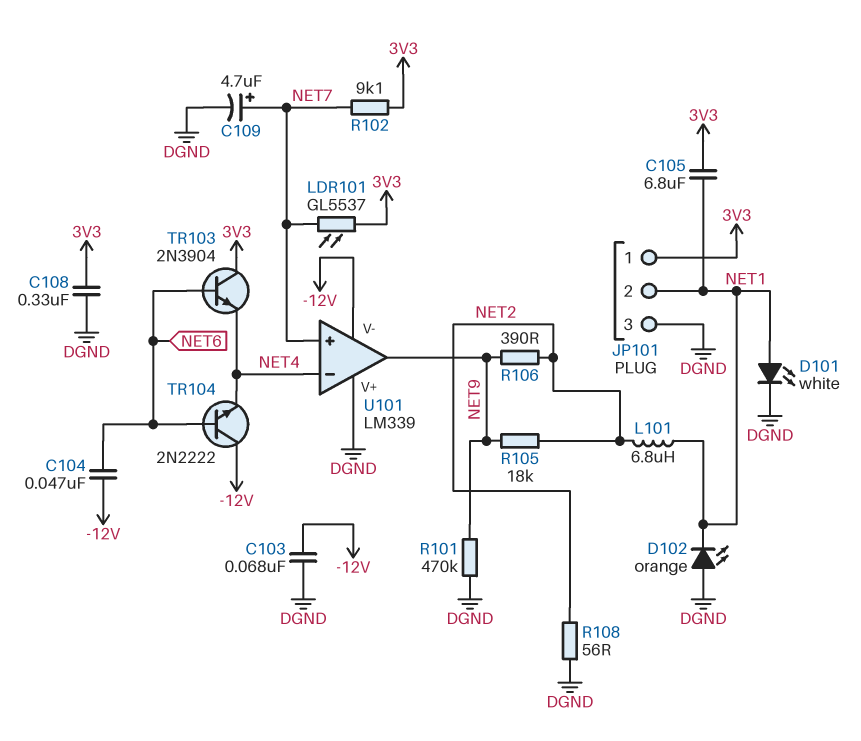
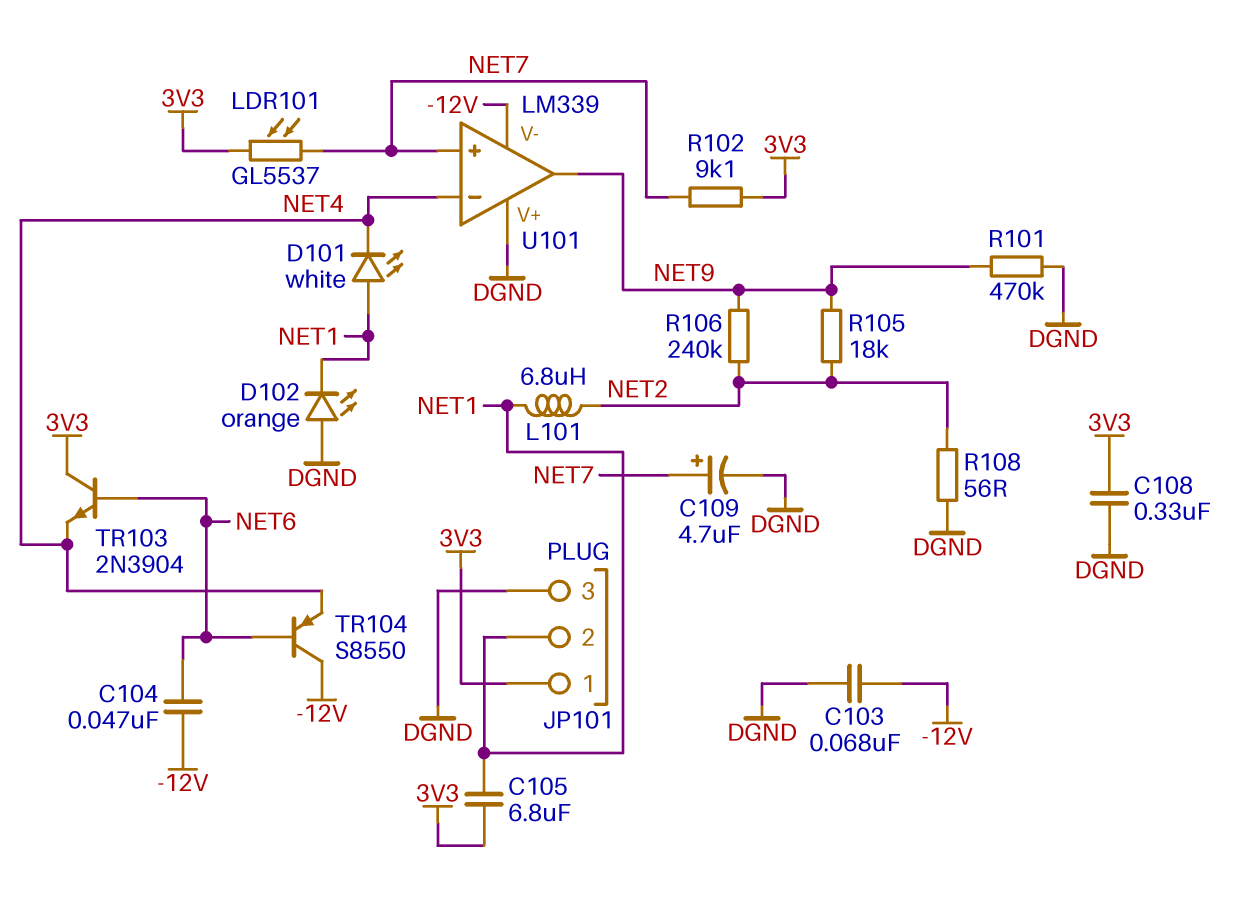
D101: LED white (A NET1, K DGND) -> LED white (A NET1, K NET4)
R106: 390 (NET2, NET9) -> 240k (NET2, NET9)
TR104: NPN 2N2222 (B NET6, C -12V, E NET4) -> PNP S8550 (B NET6, C -12V, E NET4)

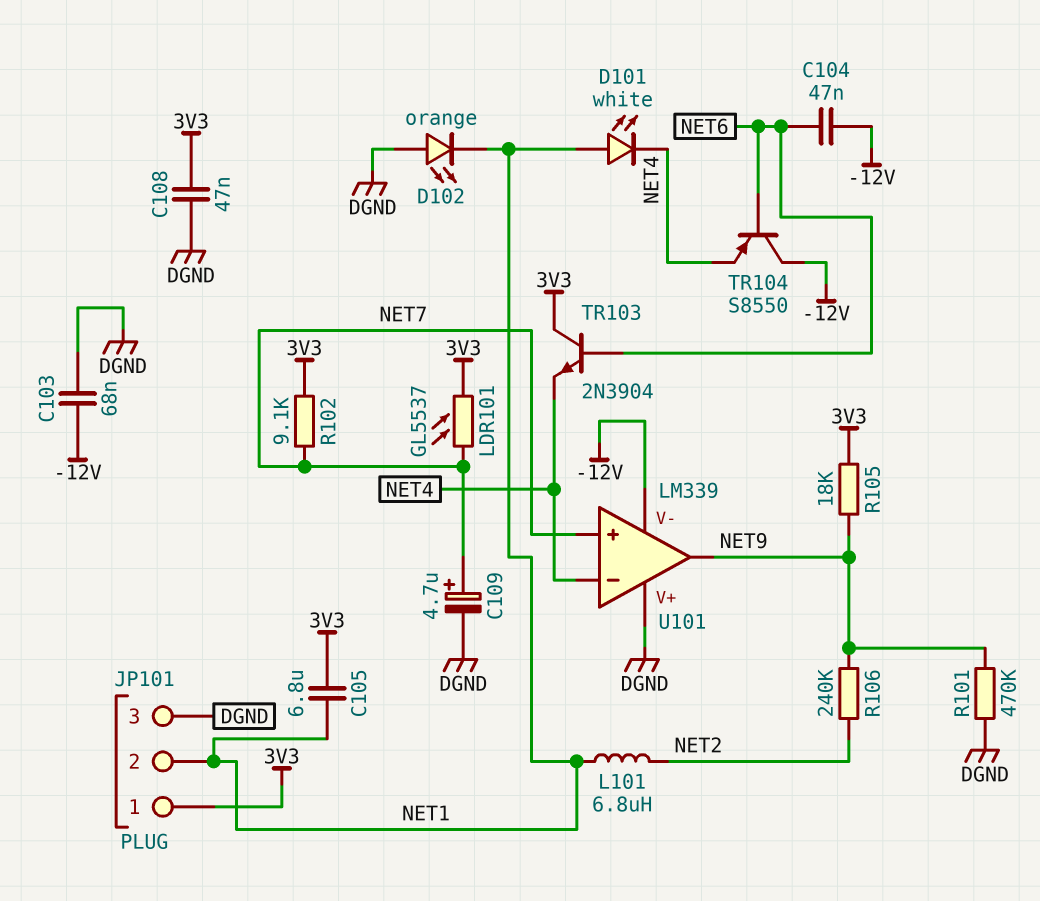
C108: 330nF (3V3, DGND) -> 47nF (3V3, DGND)
R105: 18k (NET2, NET9) -> 18k (3V3, NET9)
R108: 56 (DGND, NET2) -> none

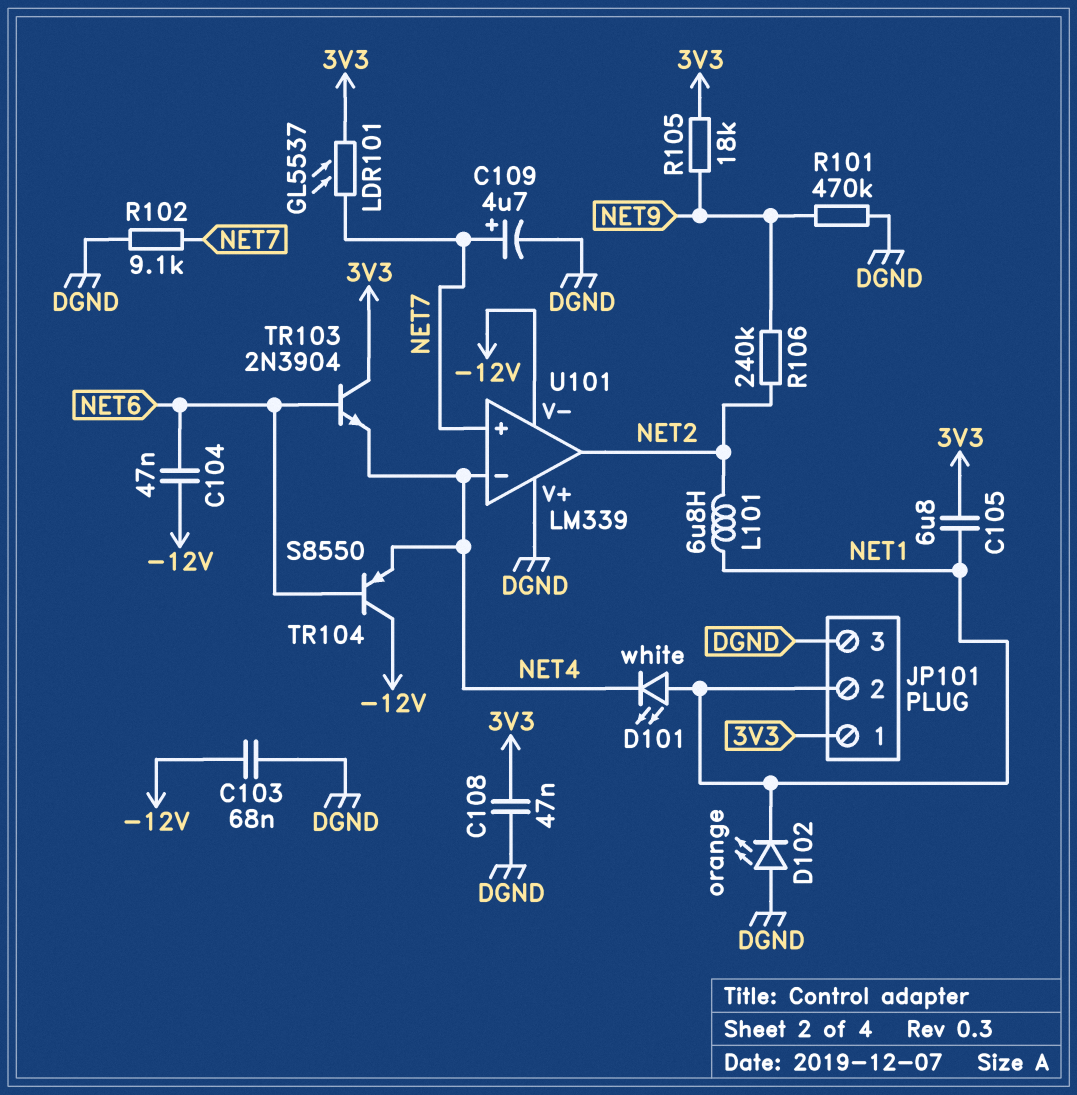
R102: 9.1k (3V3, NET7) -> 9.1k (DGND, NET7)
U101 pin out: NET9 -> NET2

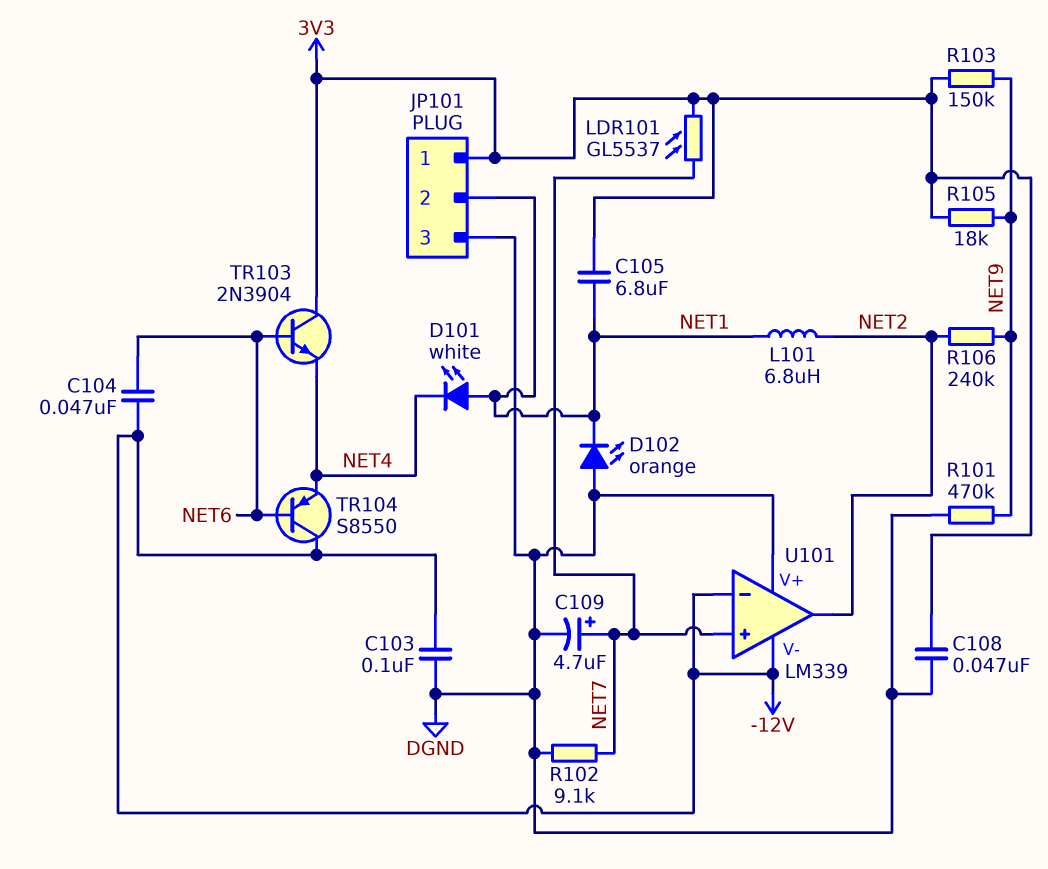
C103: 68nF (-12V, DGND) -> 100nF (-12V, DGND)
R103: none -> 150k (3V3, NET9)
U101 pin in-: NET4 -> -12V

